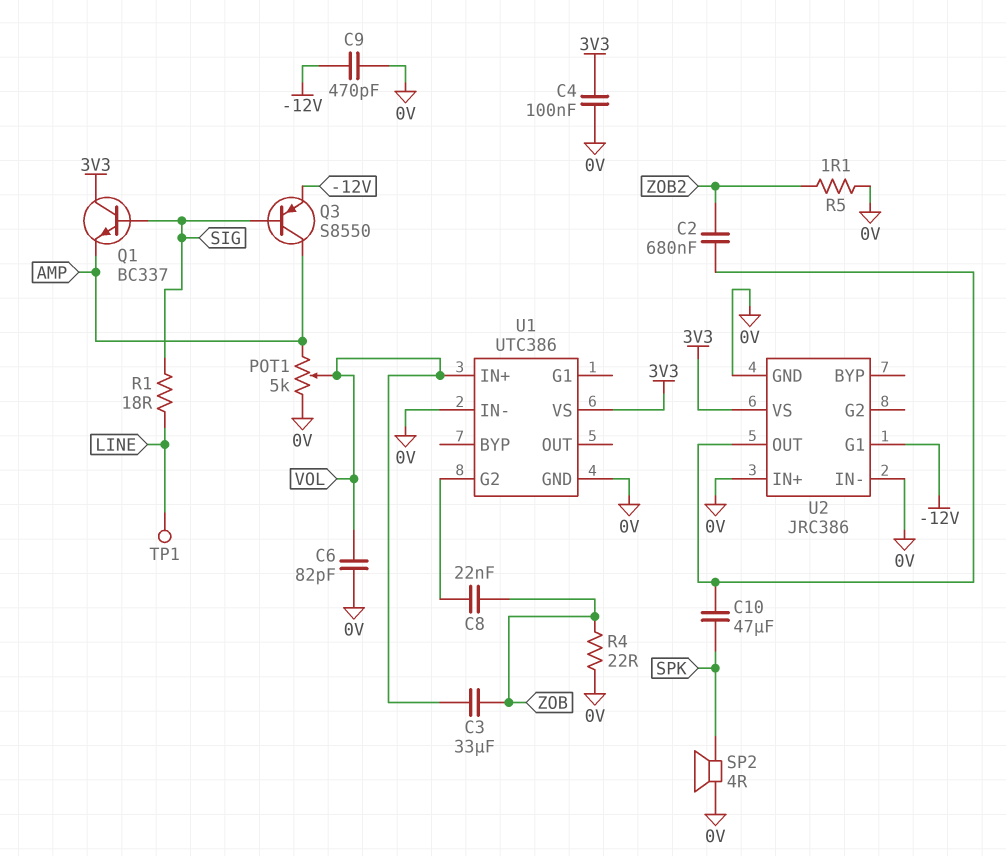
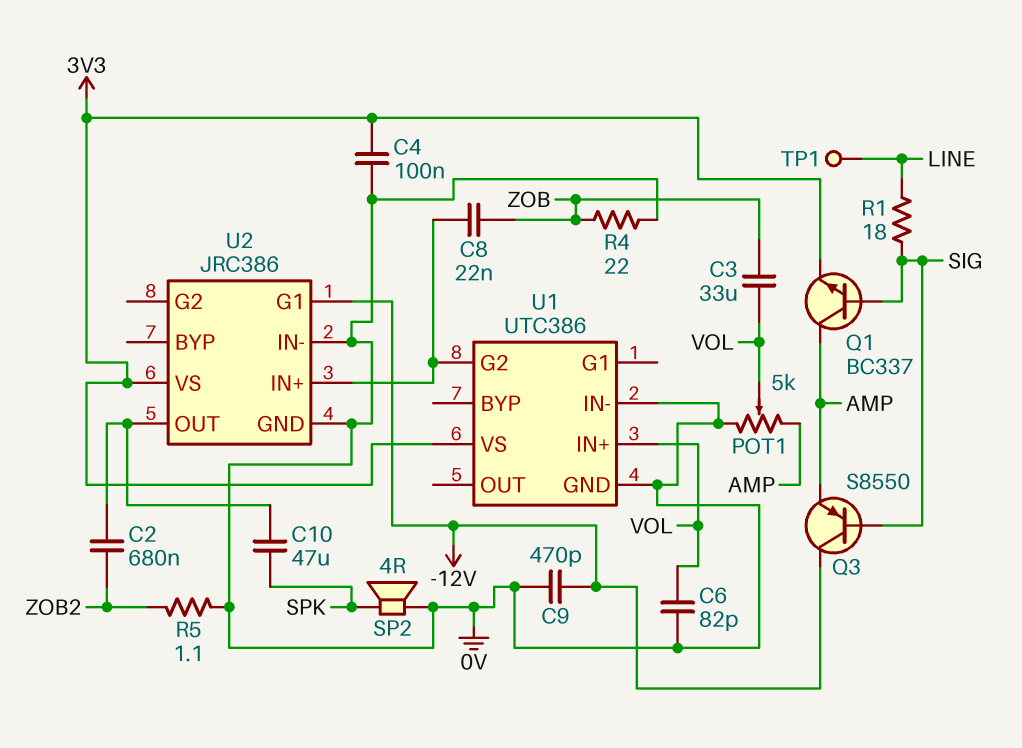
Q1: NPN BC337 (B SIG, C 3V3, E AMP) -> NPN BC337 (B SIG, C AMP, E 3V3)
Q3: PNP S8550 (B SIG, C AMP, E -12V) -> PNP S8550 (B SIG, C -12V, E AMP)
U2 pin IN+: 0V -> U1/G2

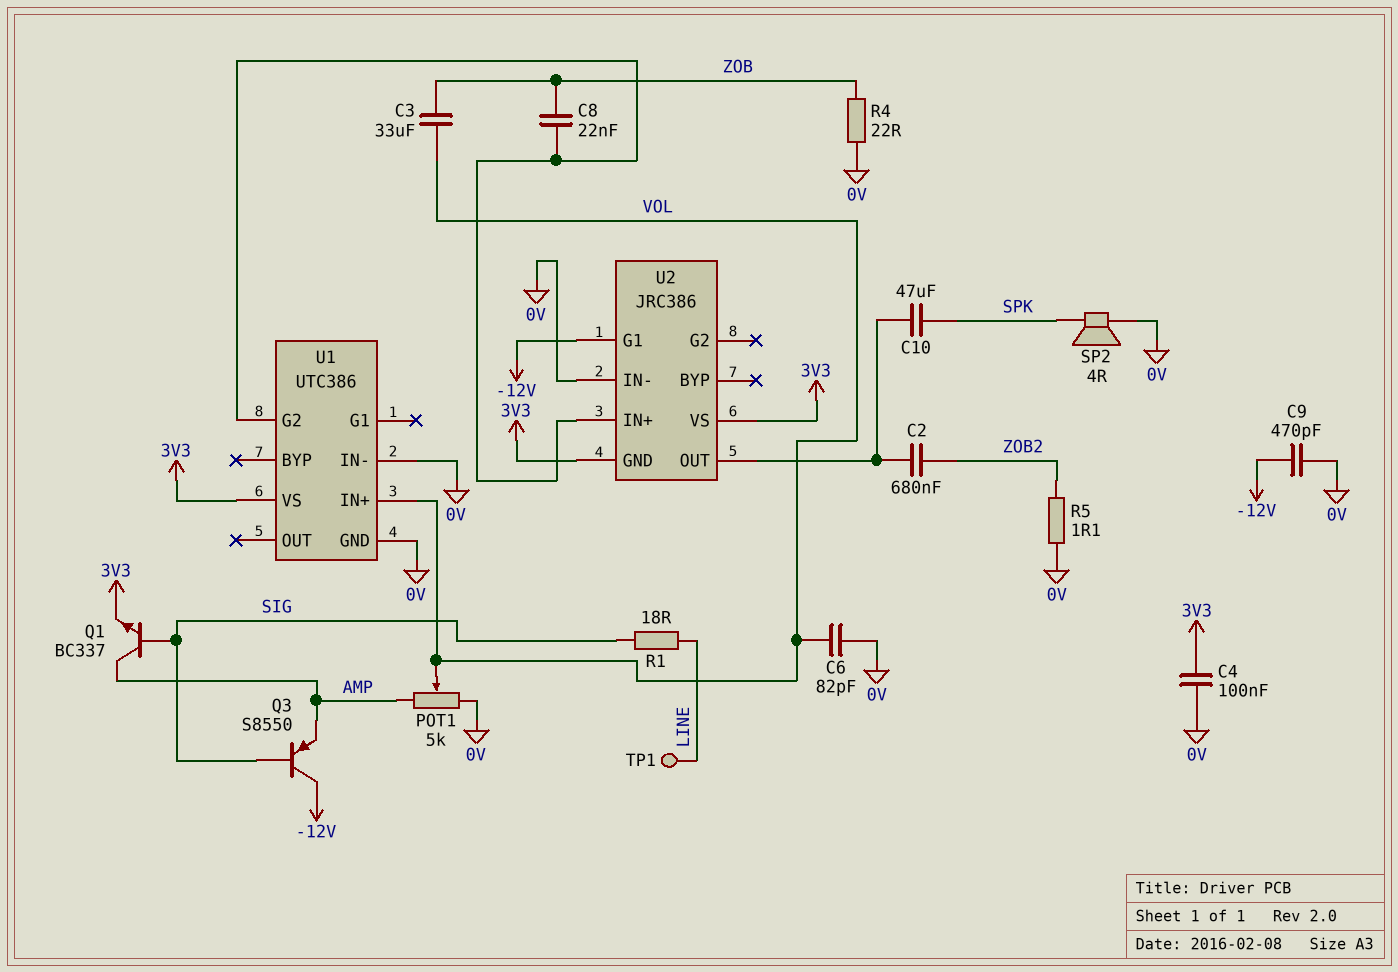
U2 pin GND: 0V -> 3V3

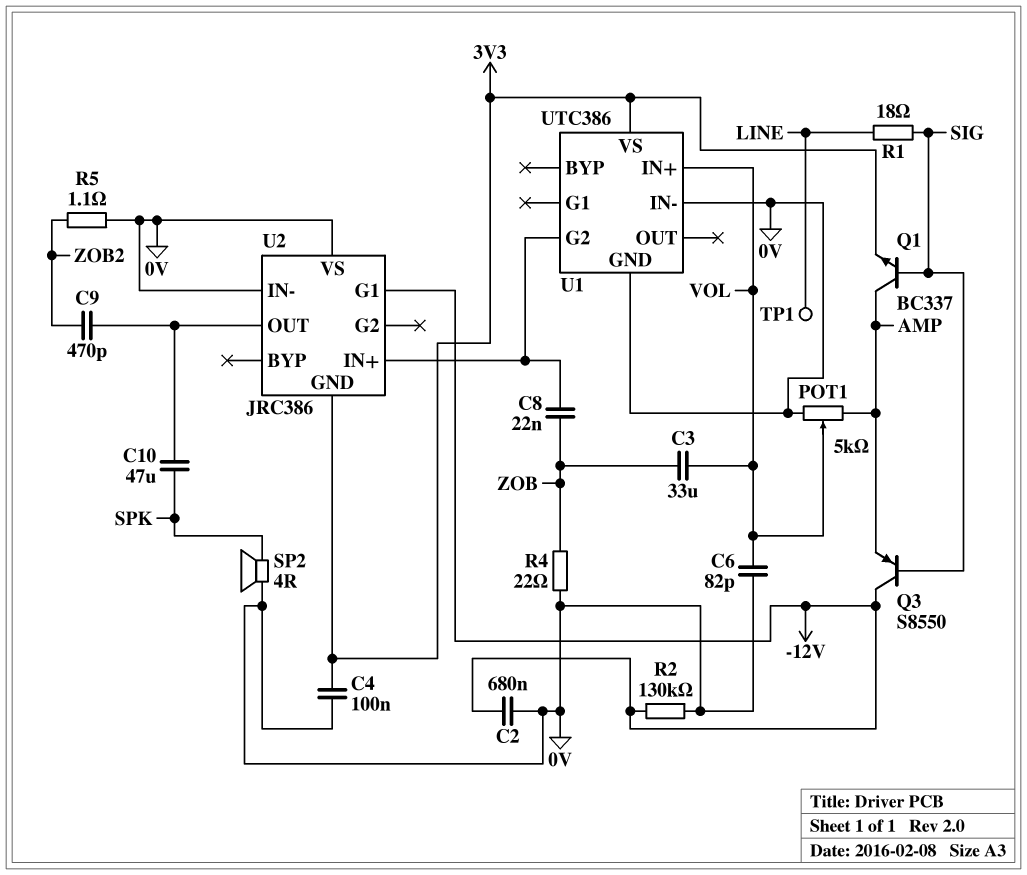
C2: 680nF (U2/OUT, ZOB2) -> 680nF (-12V, 0V)
C9: 470pF (-12V, 0V) -> 470pF (U2/OUT, ZOB2)
R2: none -> 130k (-12V, 0V)
U2 pin VS: 3V3 -> 0V

